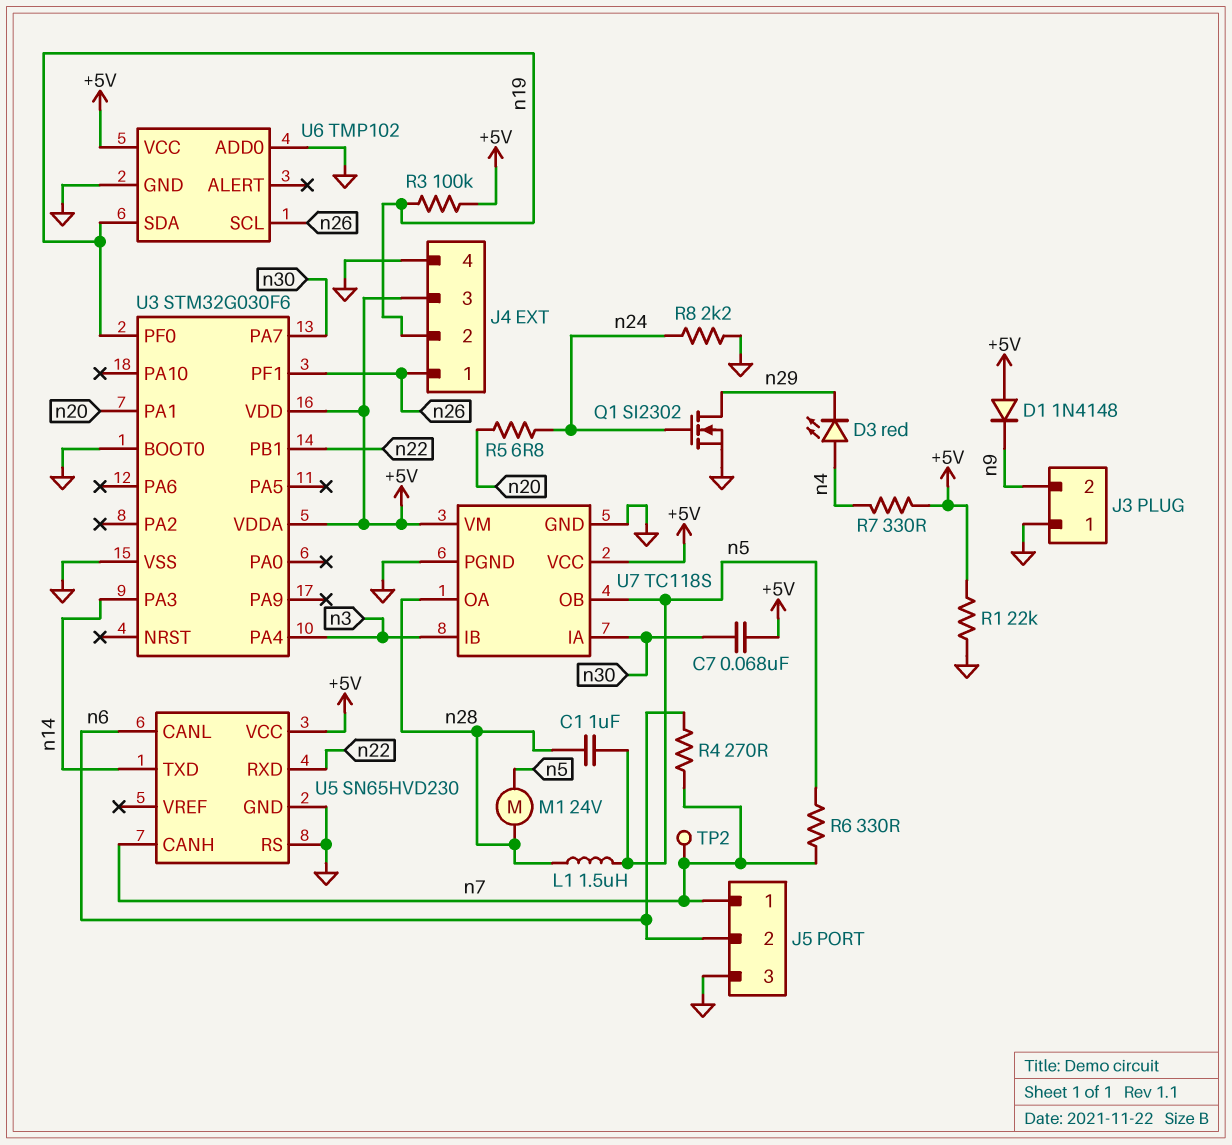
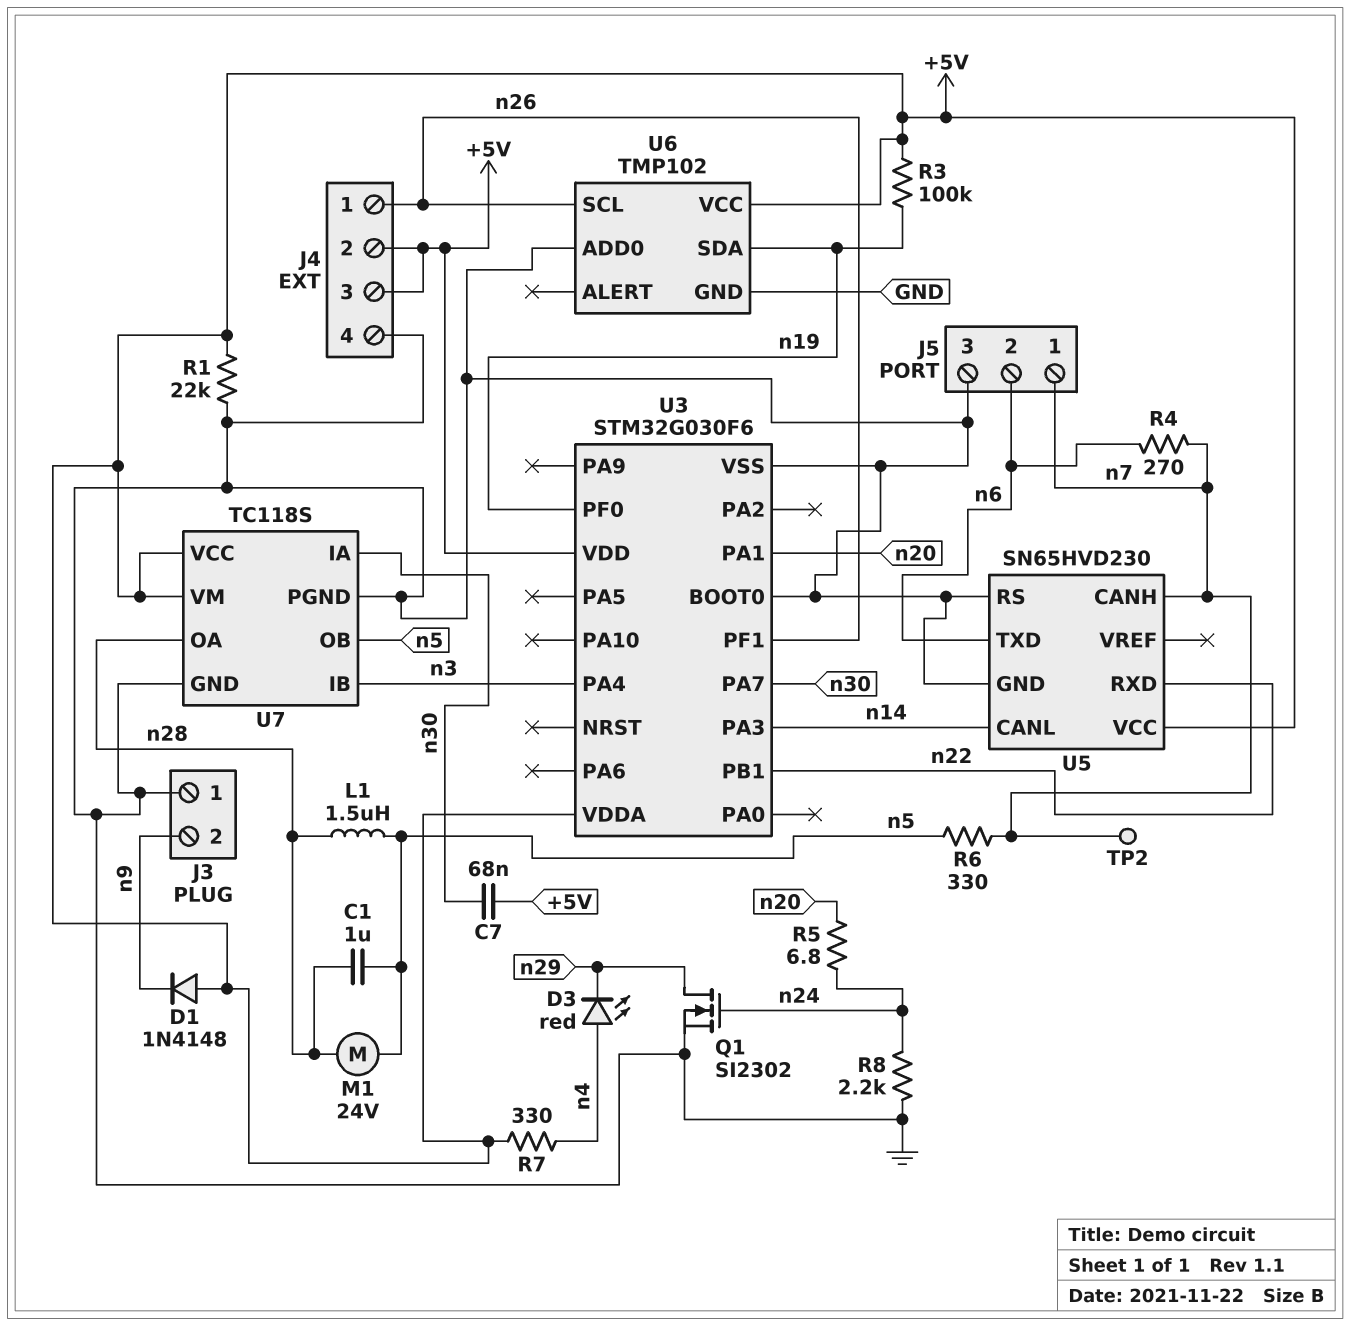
J4 pin 2: n19 -> +5V
U5 pin CANL: n6 -> n14
U5 pin TXD: n14 -> n6

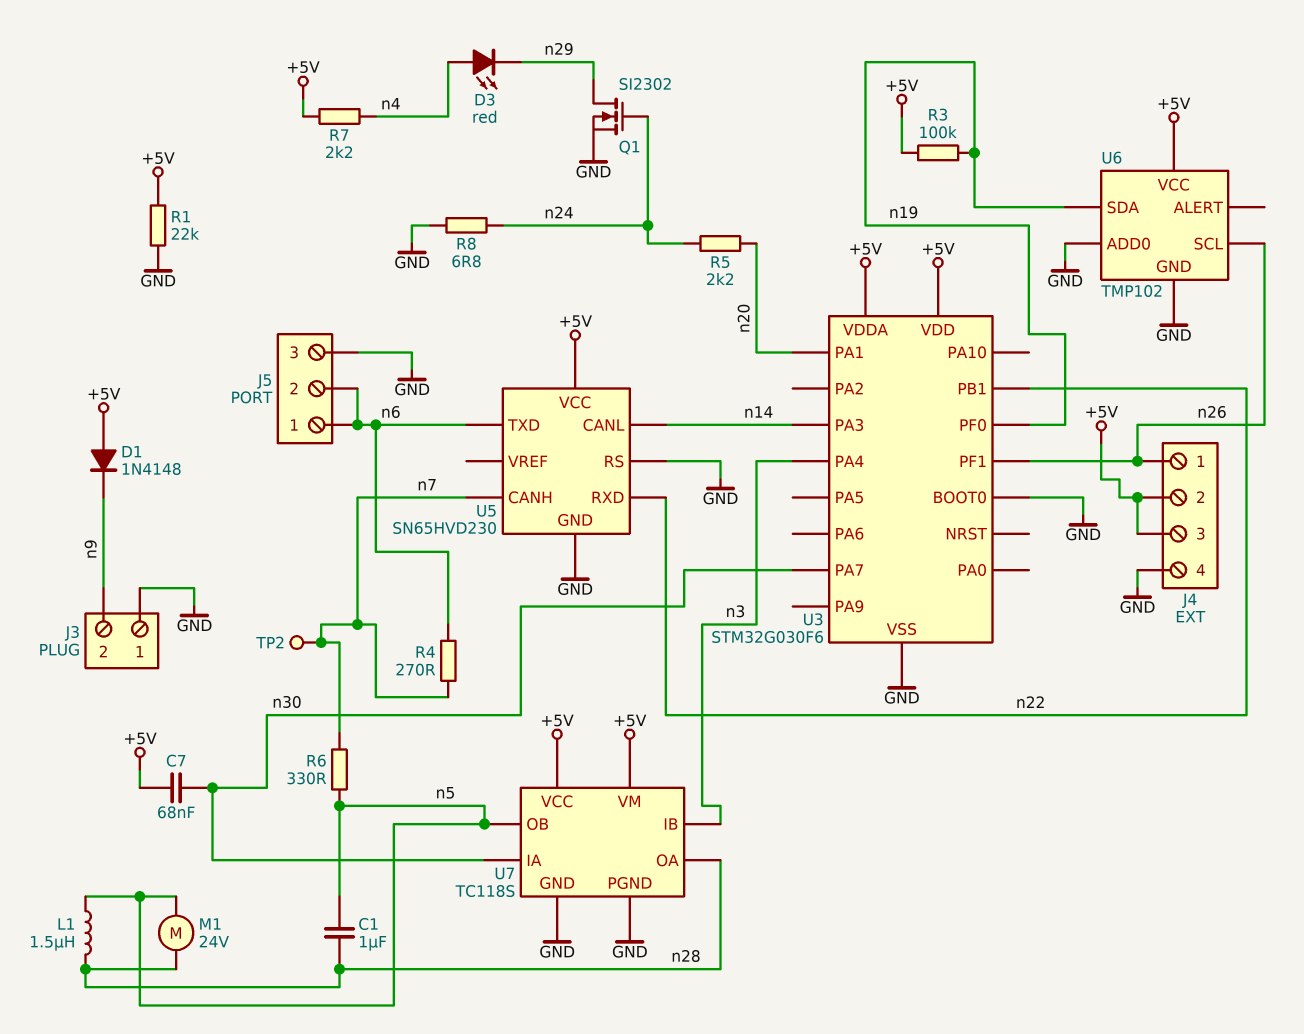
J5 pin 1: n7 -> n6
R5: 6.8 (n20, n24) -> 2.2k (n20, n24)
R7: 330 (+5V, n4) -> 2.2k (+5V, n4)
R8: 2.2k (GND, n24) -> 6.8 (GND, n24)

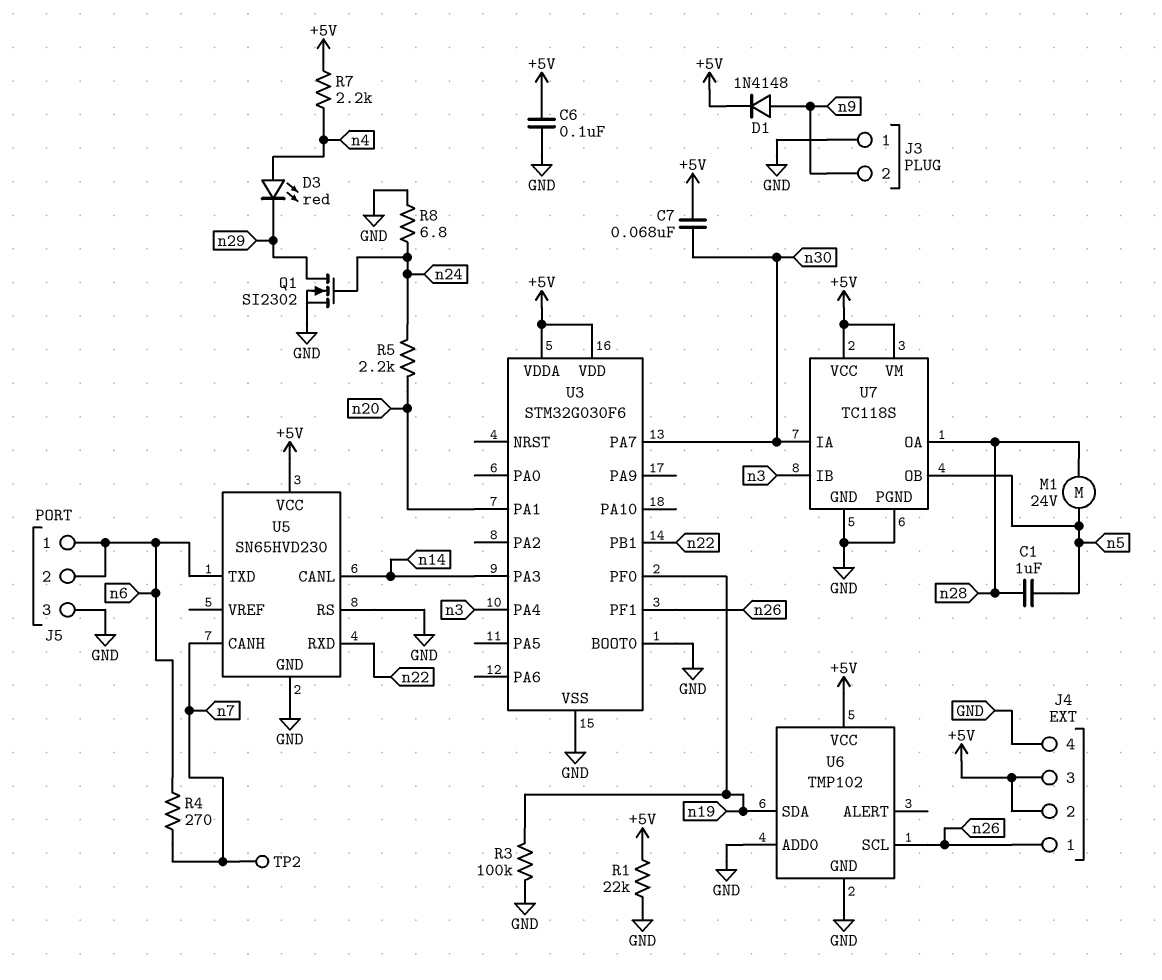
C6: none -> 100nF (+5V, GND)
D1: diode 1N4148 (A +5V, K n9) -> diode 1N4148 (A n9, K +5V)
L1: 1.5uH (n5, n28) -> none
R3: 100k (+5V, n19) -> 100k (GND, n19)
R6: 330 (n5, n7) -> none

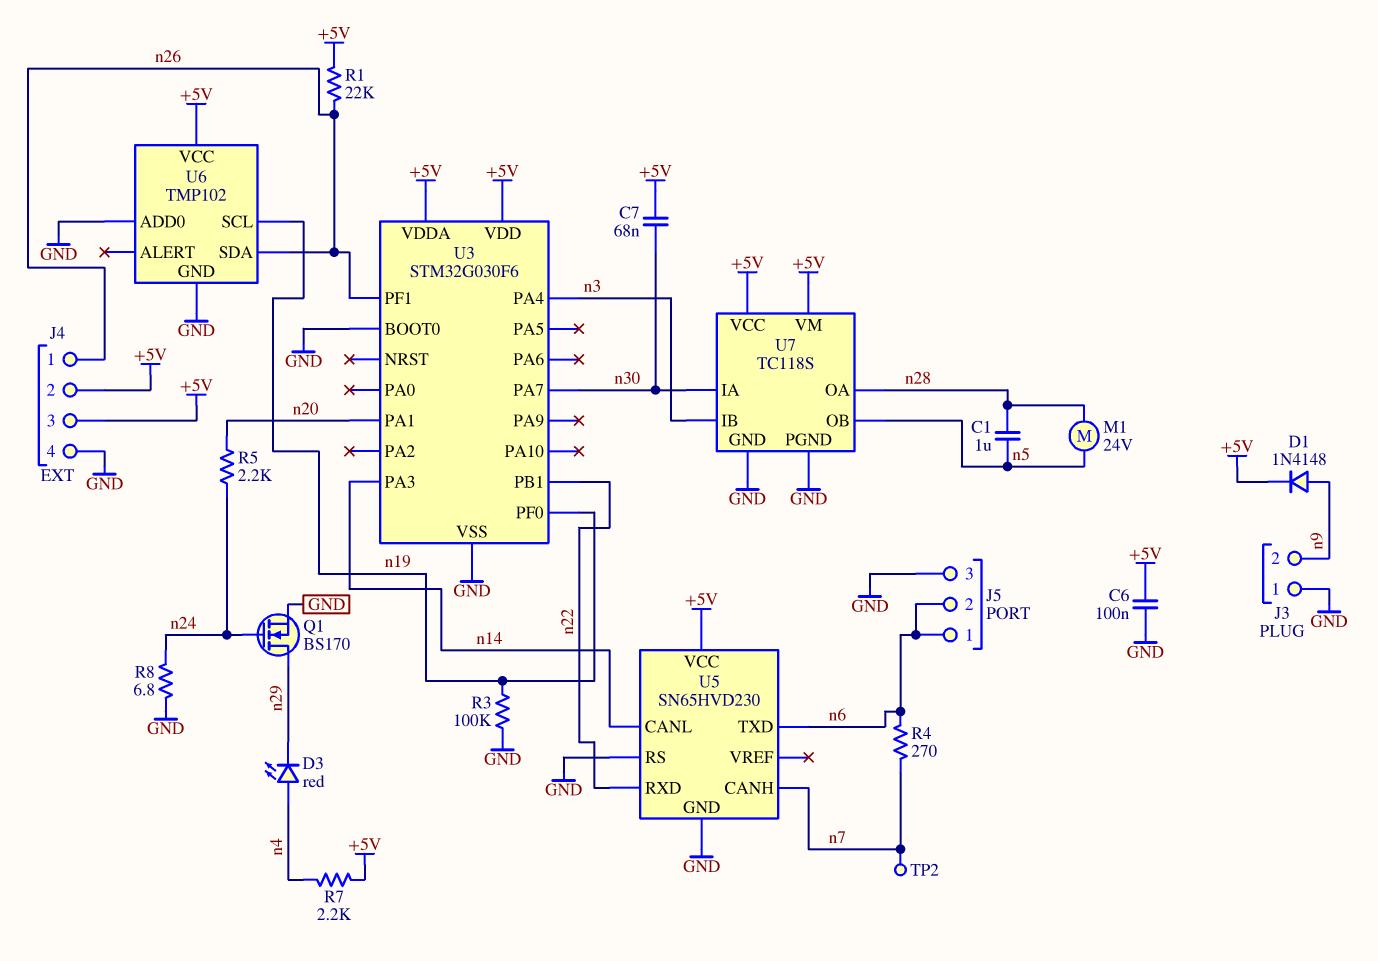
Q1: NMOS SI2302 (G n24, D n29, S GND) -> NMOS BS170 (G n24, D n29, S GND)
R1: 22k (+5V, GND) -> 22k (+5V, n26)
U6 pin SCL: n26 -> n19
U6 pin SDA: n19 -> n26

